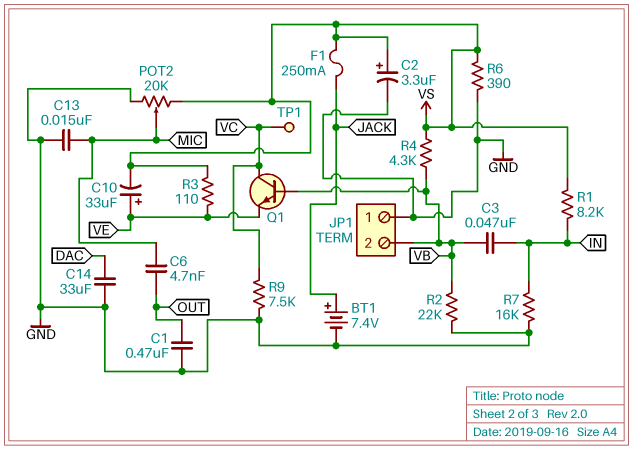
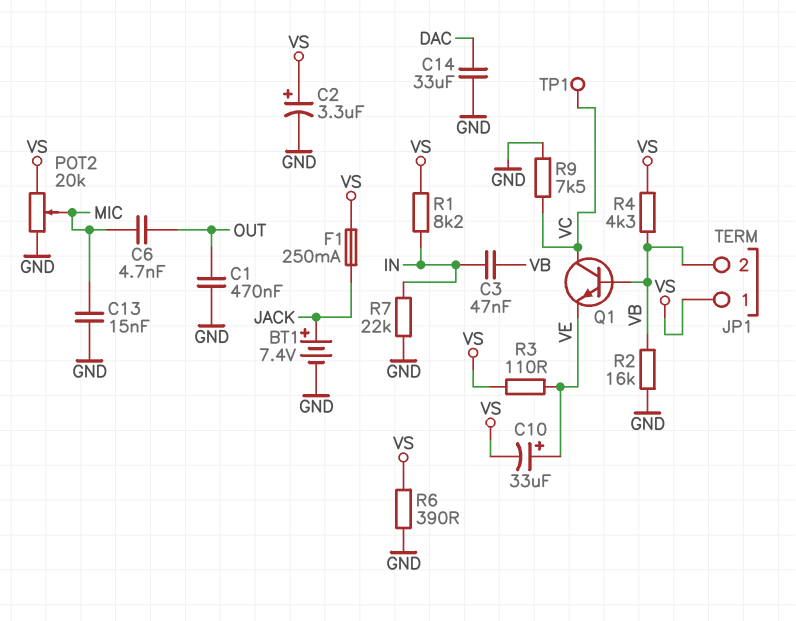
JP1 pin 1: GND -> VS
R2: 22k (GND, VB) -> 16k (GND, VB)
R7: 16k (GND, IN) -> 22k (GND, IN)

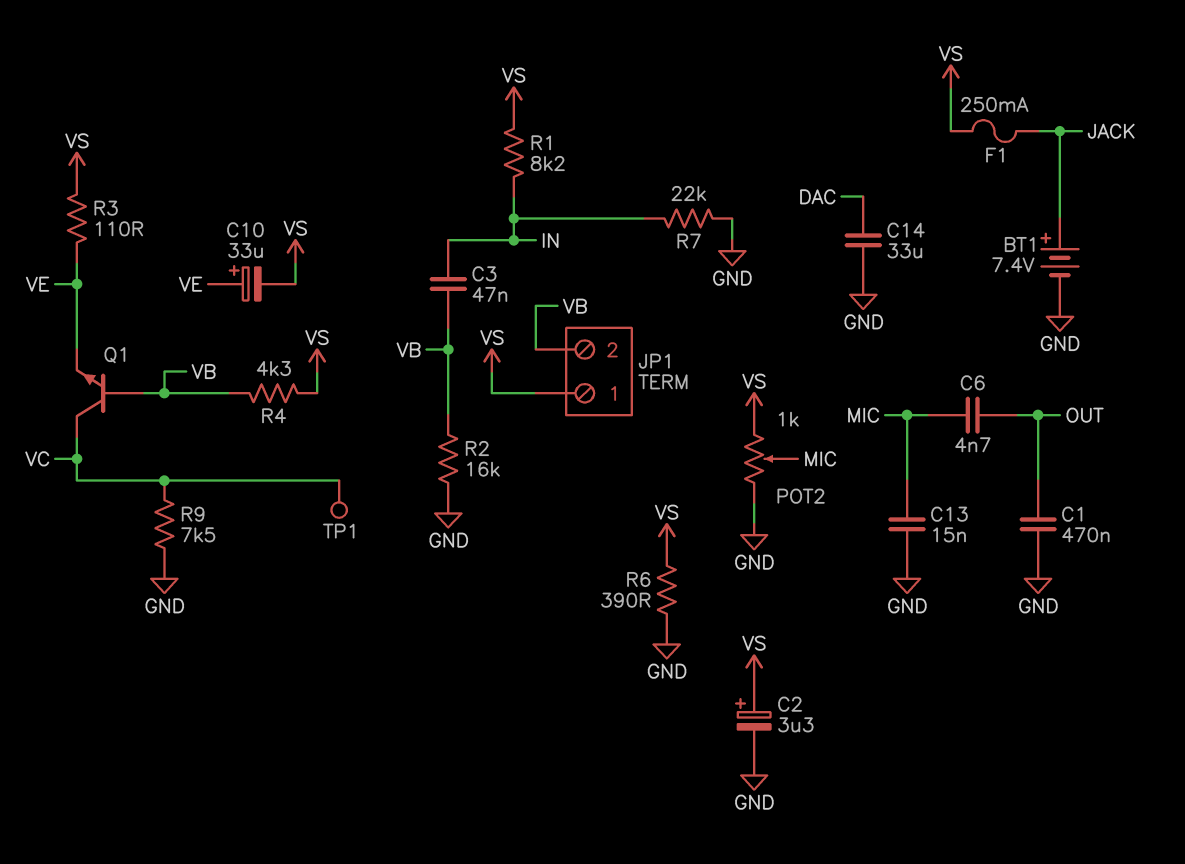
POT2: 20k (GND, VS, wiper MIC) -> 1k (GND, VS, wiper MIC)

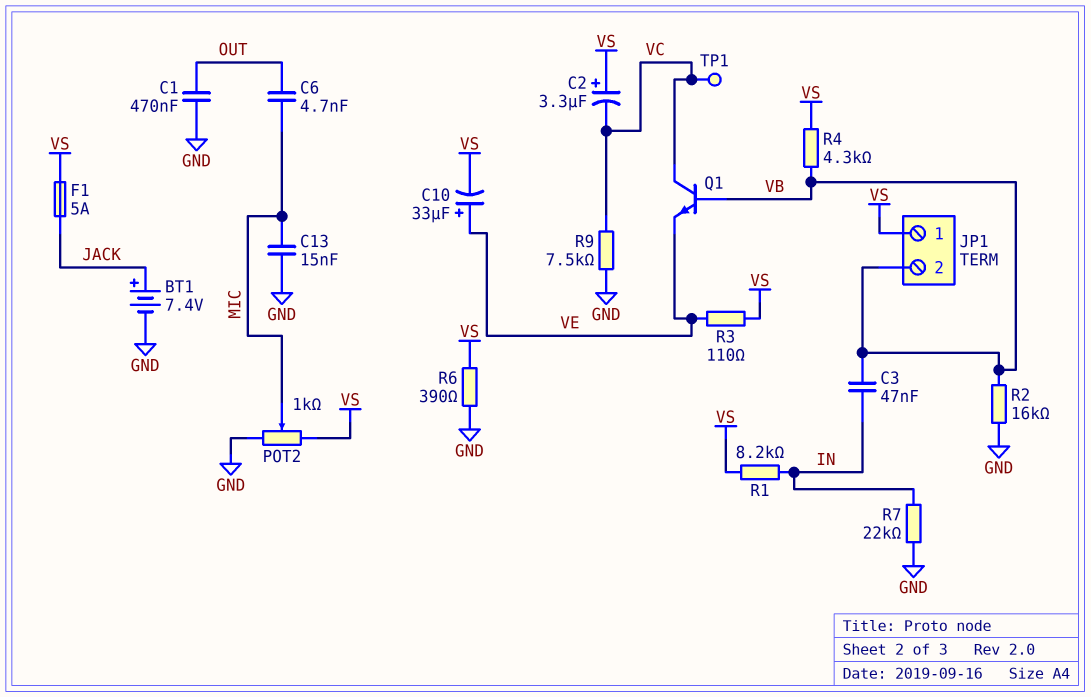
C2: 3.3uF (plus VS, minus GND) -> 3.3uF (plus VS, minus VC)
C14: 33uF (DAC, GND) -> none
F1: 250mA (JACK, VS) -> 5A (JACK, VS)

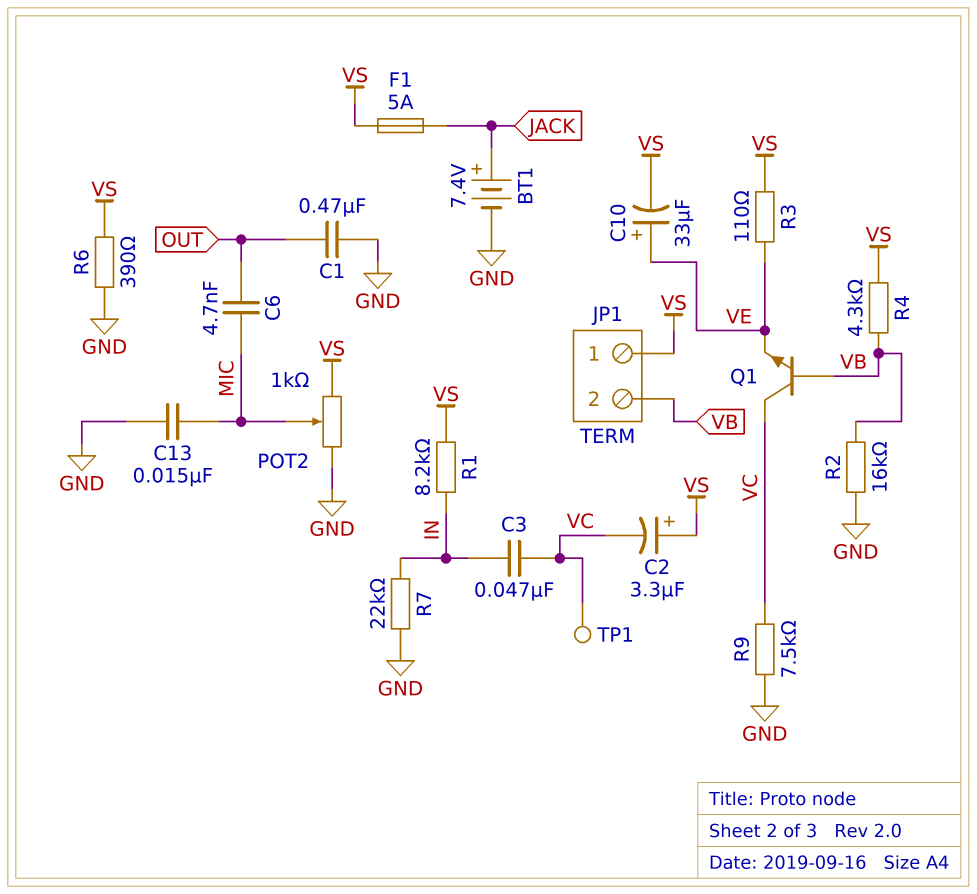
C3: 47nF (IN, VB) -> 47nF (IN, VC)

